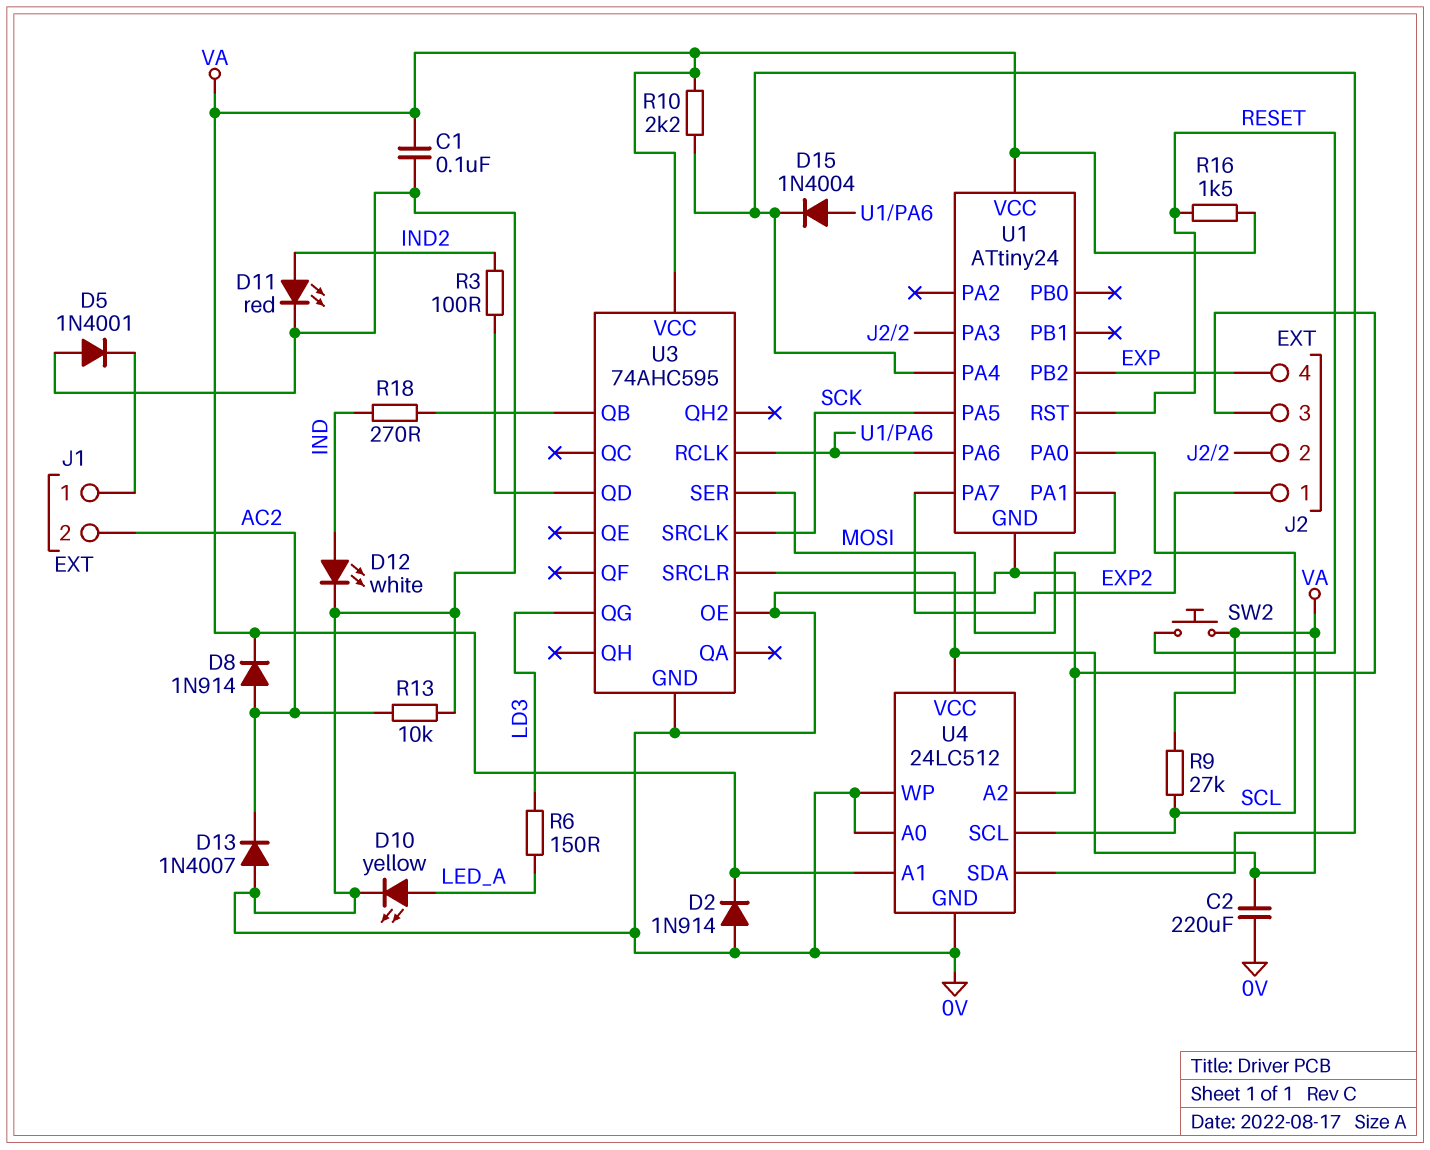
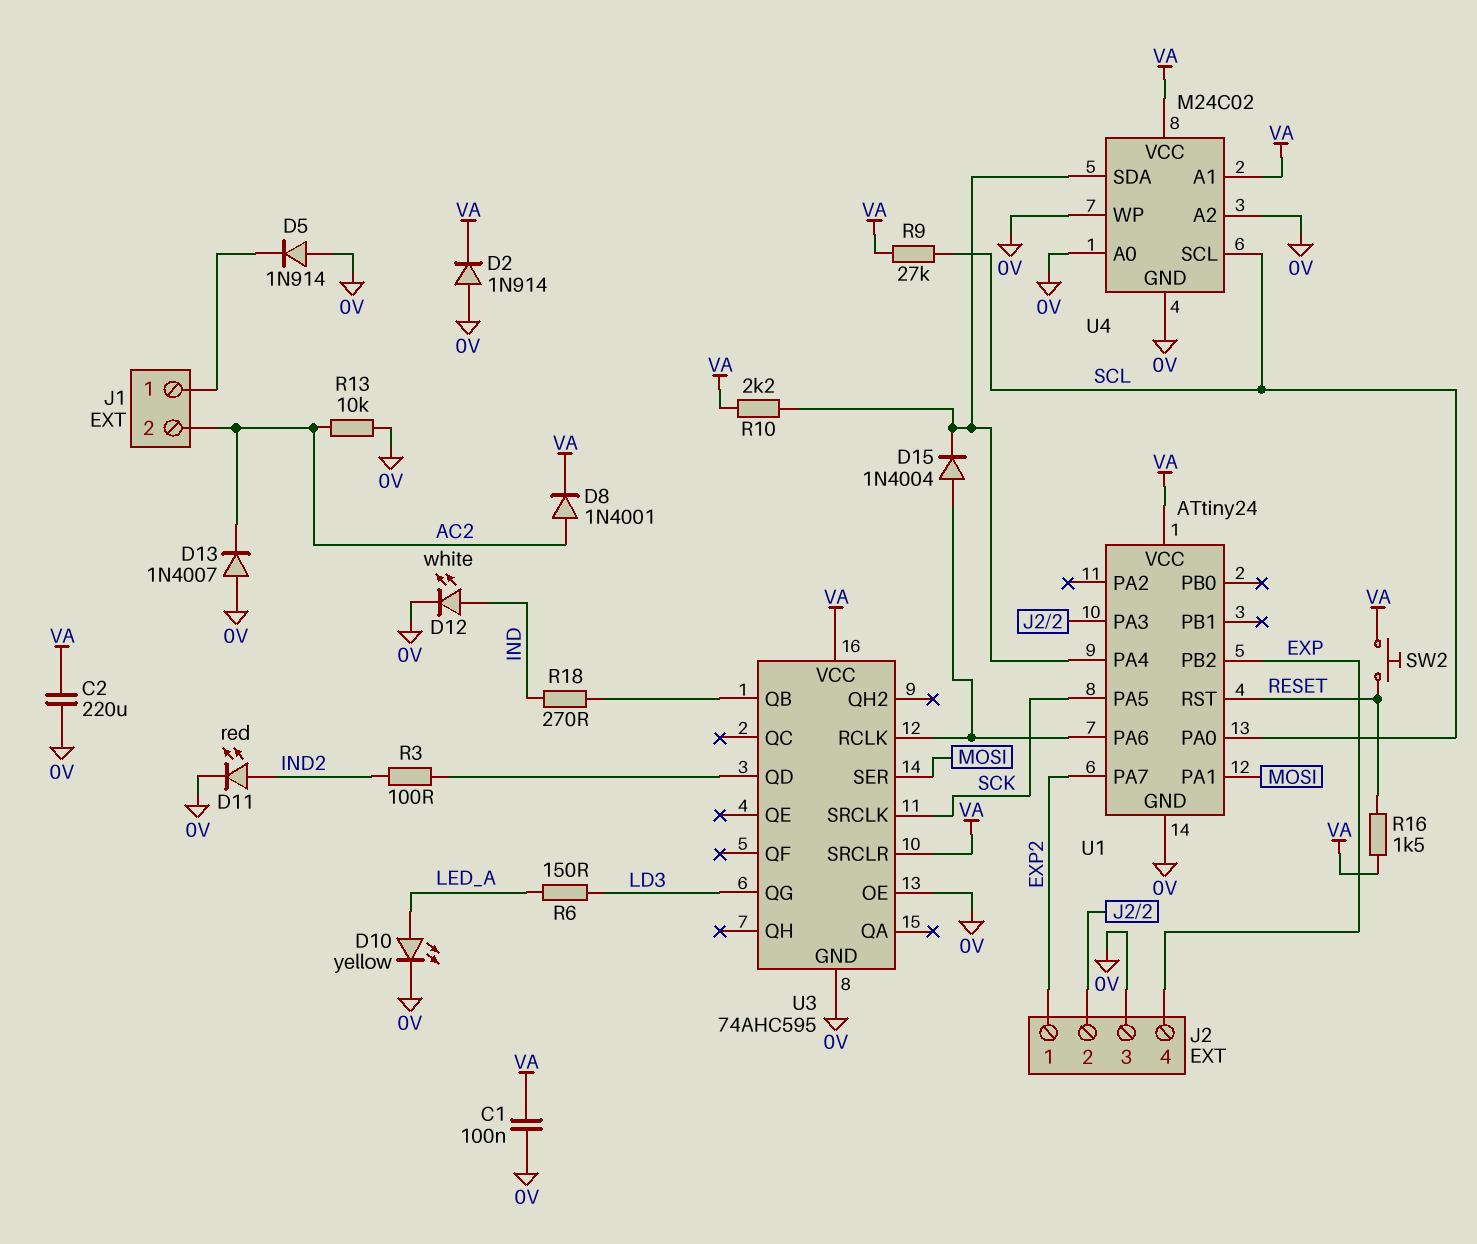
D5: diode 1N4001 (A 0V, K J1/1) -> diode 1N914 (A 0V, K J1/1)
D8: diode 1N914 (A AC2, K VA) -> diode 1N4001 (A AC2, K VA)
U4: 24LC512 -> M24C02

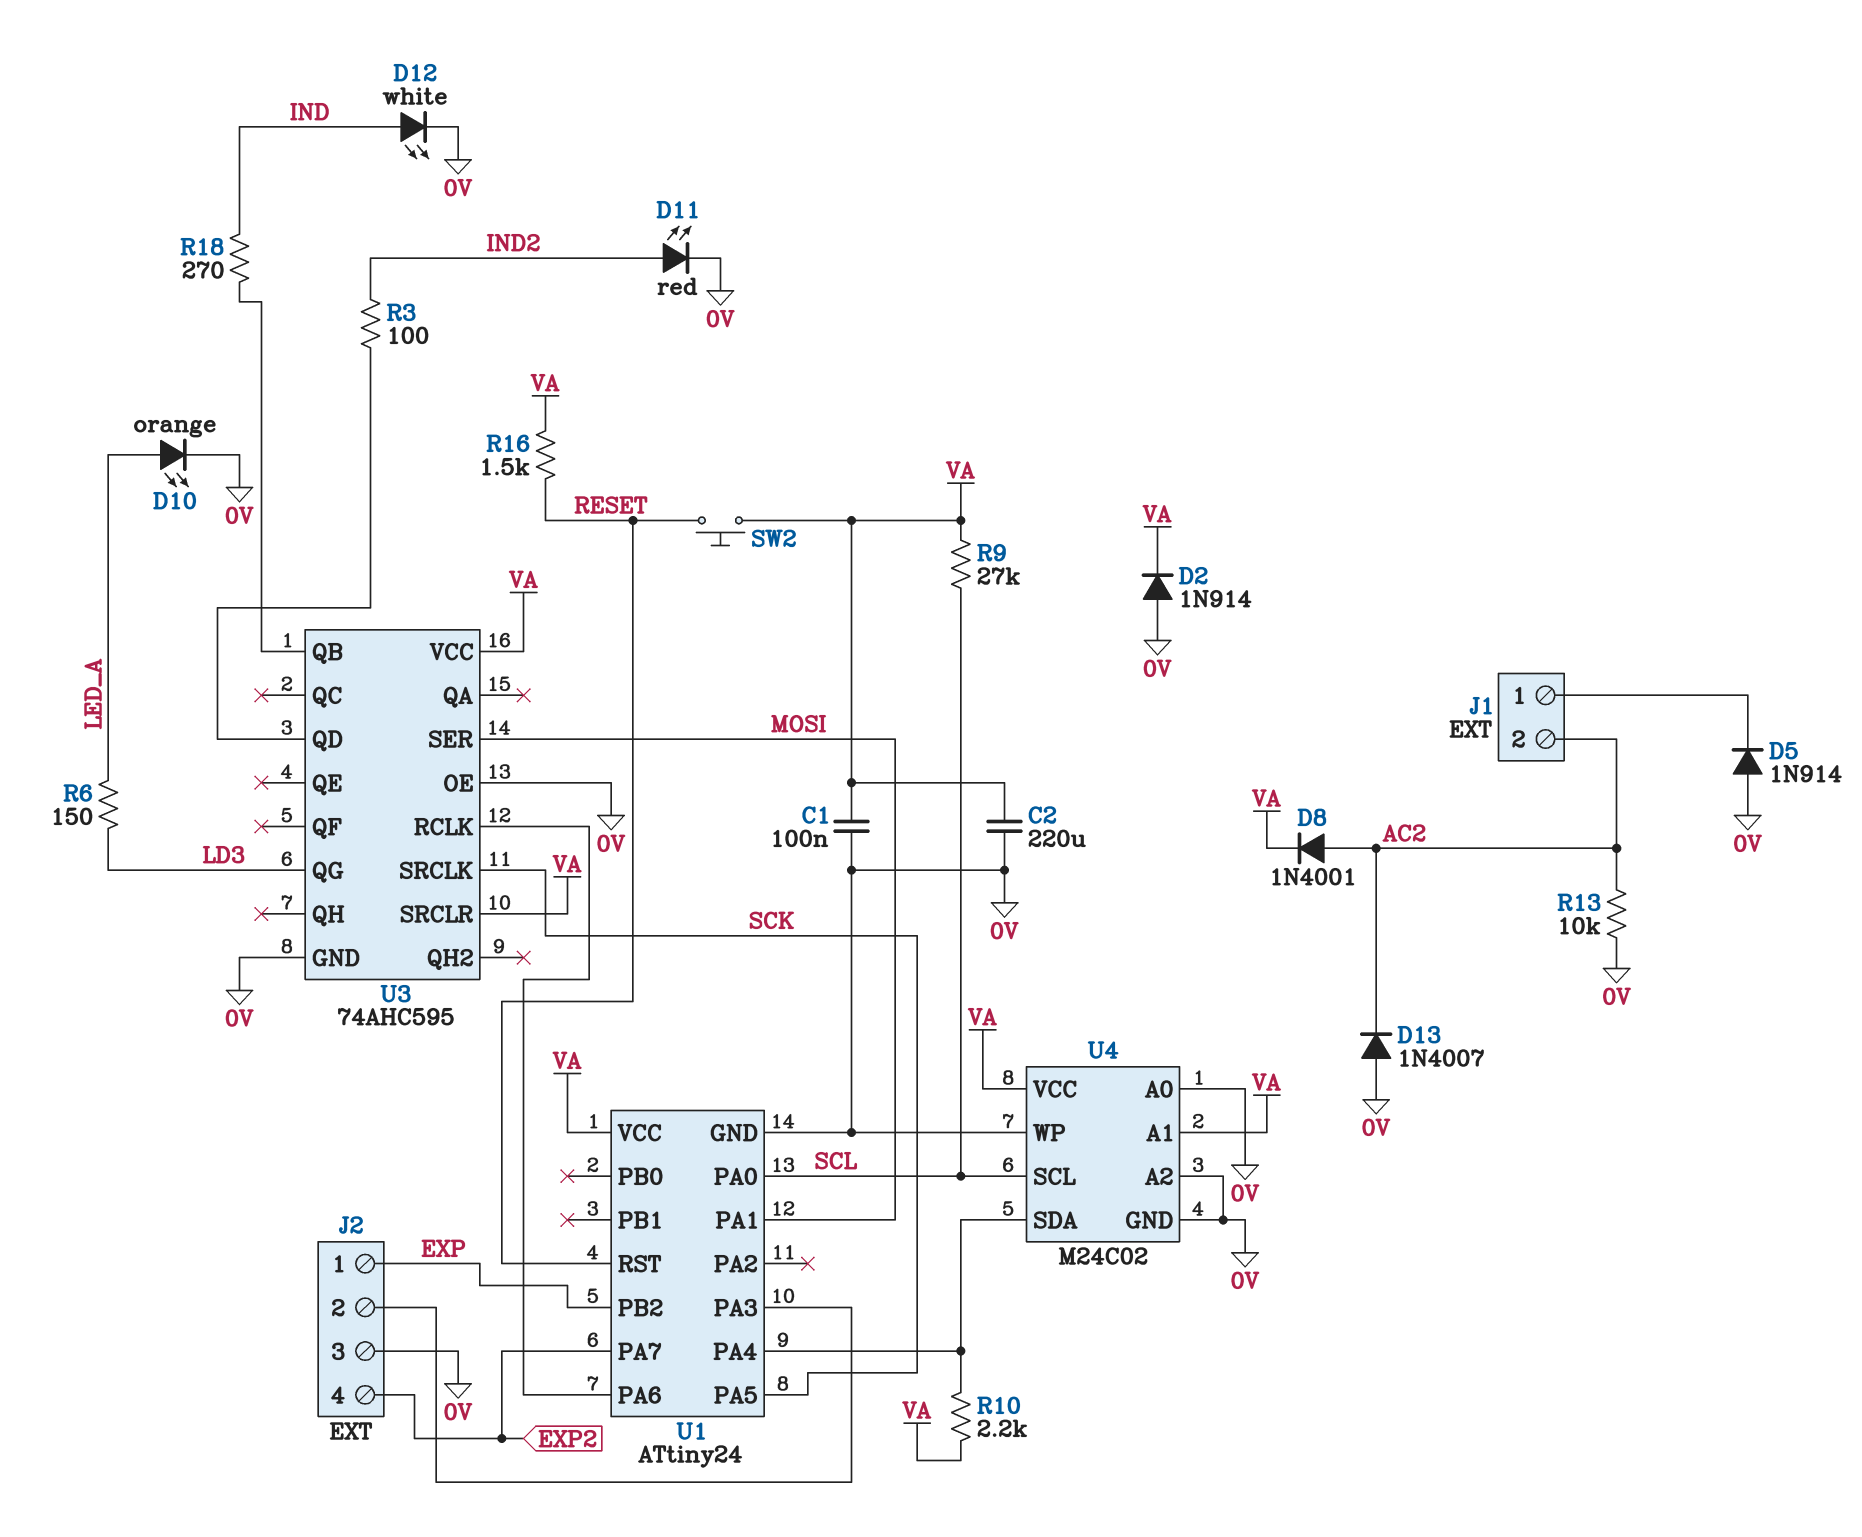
D10: LED yellow (A LED_A, K 0V) -> LED orange (A LED_A, K 0V)
D15: diode 1N4004 (A U1/PA6, K U1/PA4) -> none
J2 pin 1: EXP2 -> EXP
J2 pin 4: EXP -> EXP2

